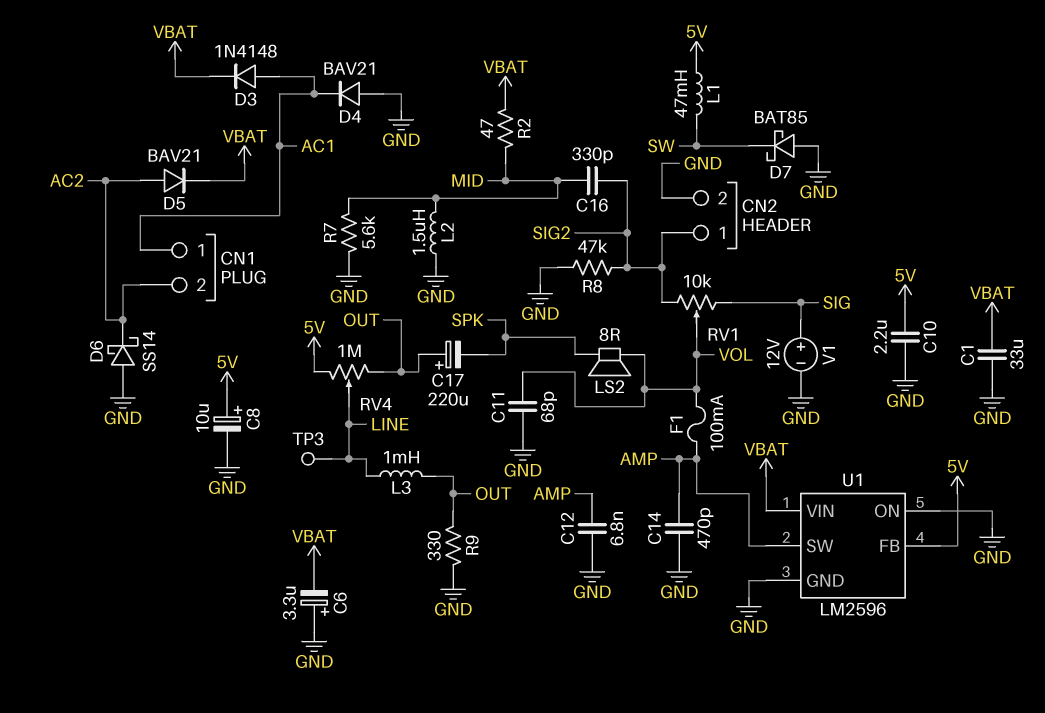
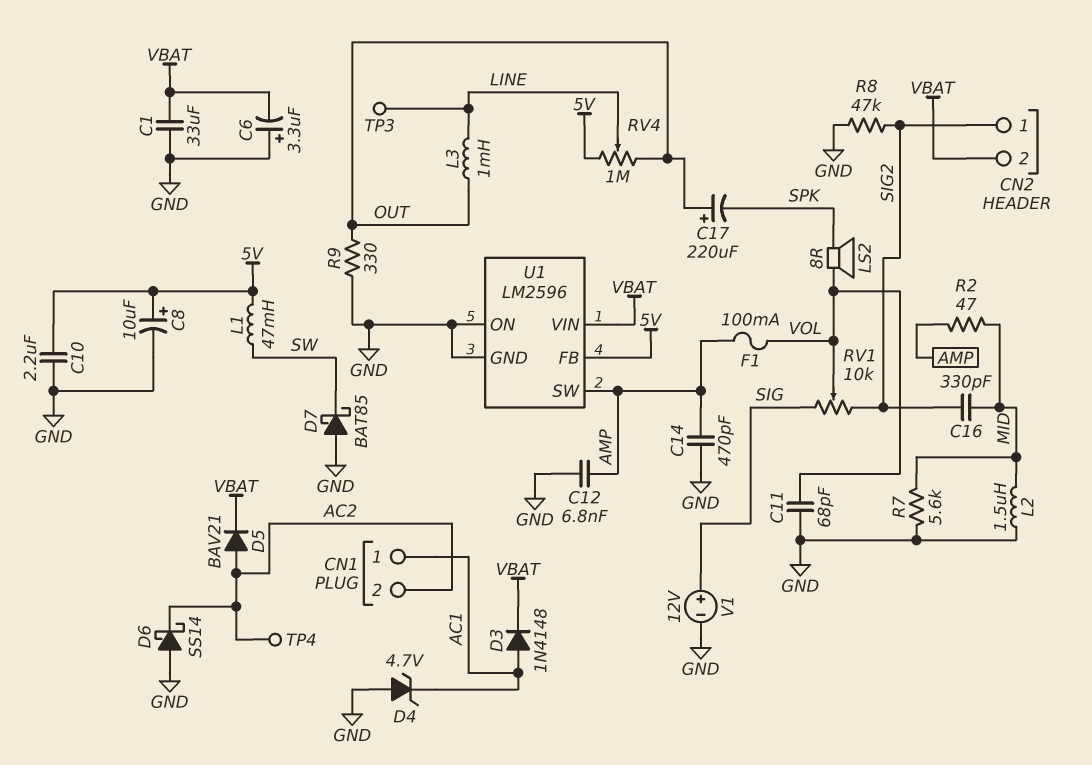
CN2 pin 2: GND -> VBAT
D4: diode BAV21 (A GND, K AC1) -> zener 4.7V (A GND, K AC1)
R2: 47 (MID, VBAT) -> 47 (AMP, MID)
TP4: none -> test point (AC2)

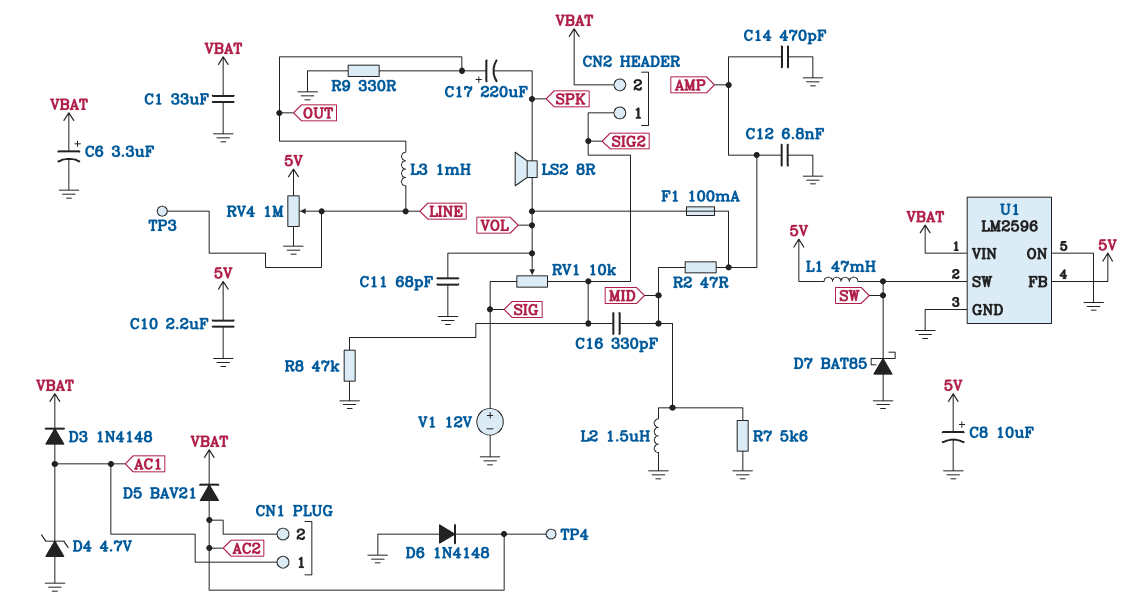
C6: 3.3uF (plus GND, minus VBAT) -> 3.3uF (plus VBAT, minus GND)
D6: schottky SS14 (A GND, K AC2) -> diode 1N4148 (A GND, K AC2)
RV4: 1M (5V, OUT, wiper LINE) -> 1M (5V, GND, wiper LINE)
U1 pin SW: AMP -> SW

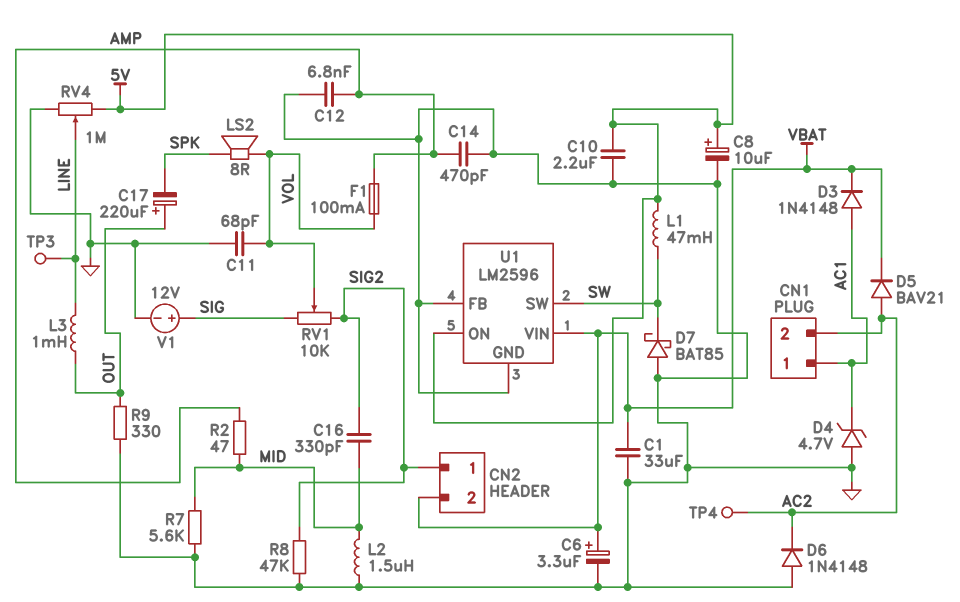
U1 pin FB: 5V -> GND
U1 pin ON: GND -> 5V

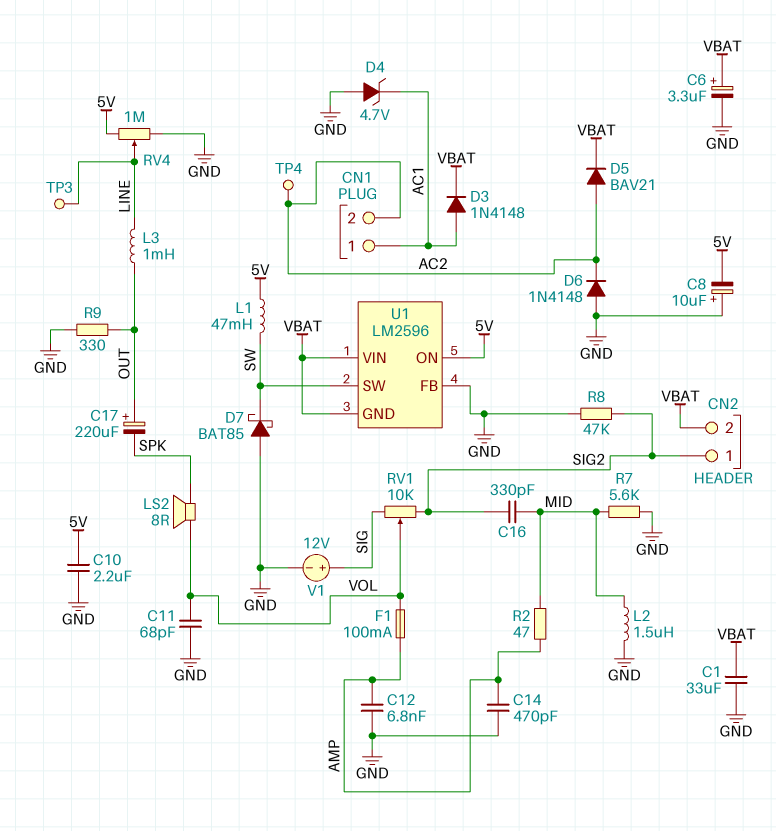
C8: 10uF (plus 5V, minus GND) -> 10uF (plus GND, minus 5V)
U1 pin GND: GND -> VBAT

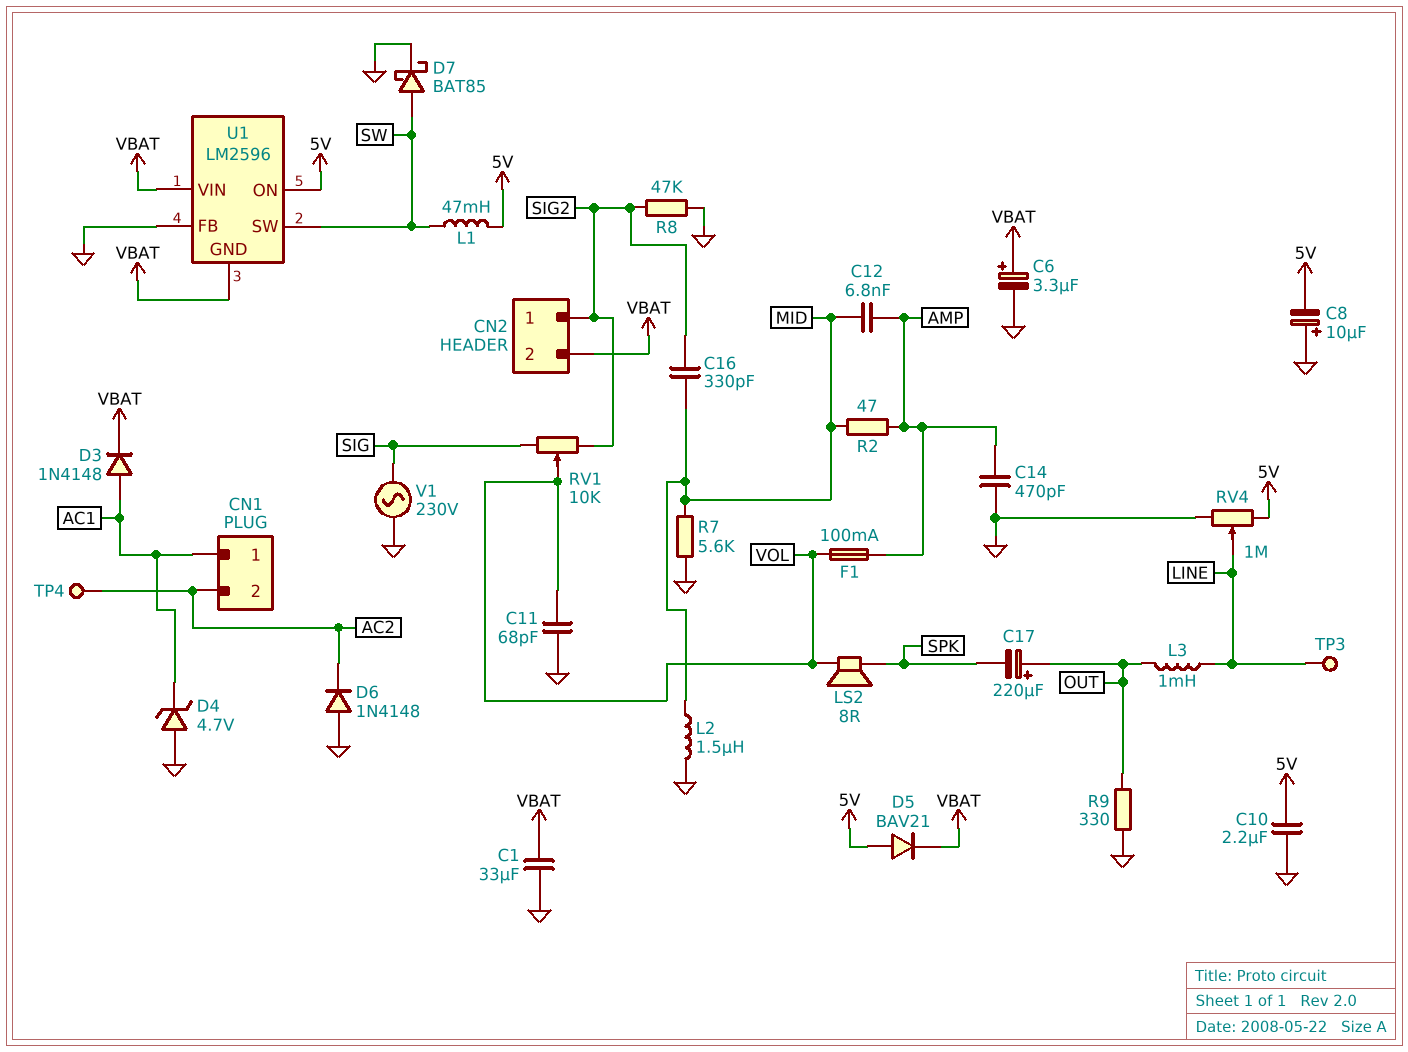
C12: 6.8nF (AMP, GND) -> 6.8nF (AMP, MID)
D5: diode BAV21 (A AC2, K VBAT) -> diode BAV21 (A 5V, K VBAT)
D7: schottky BAT85 (A GND, K SW) -> schottky BAT85 (A SW, K GND)
V1: 12V (plus SIG, minus GND) -> AC 230V (GND, SIG)

